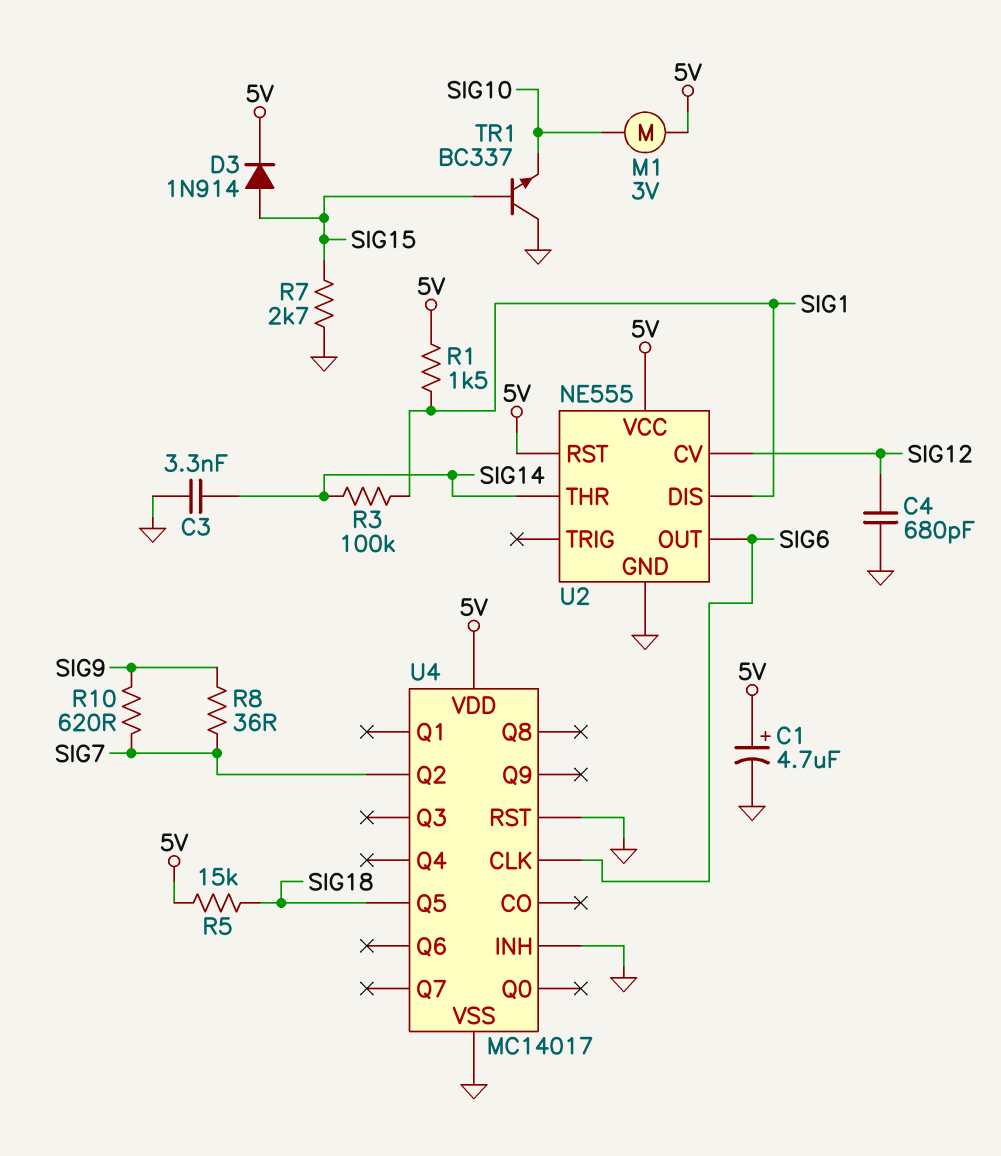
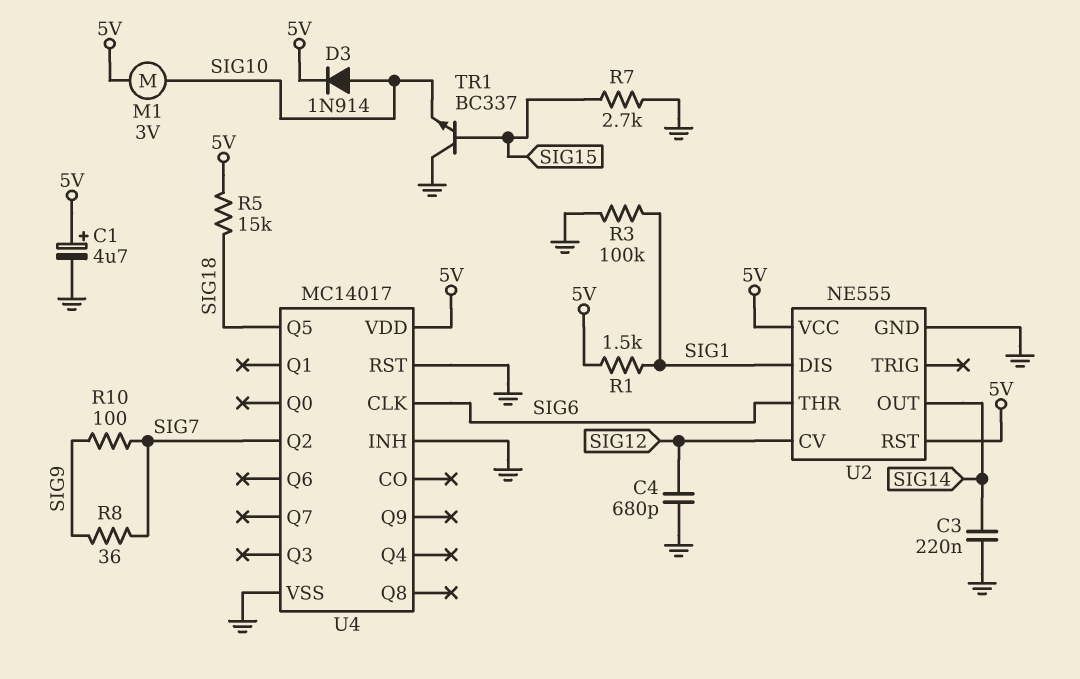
C3: 3.3nF (GND, SIG14) -> 220nF (GND, SIG14)
D3: diode 1N914 (A SIG15, K 5V) -> diode 1N914 (A SIG10, K 5V)
R3: 100k (SIG1, SIG14) -> 100k (GND, SIG1)
R10: 620 (SIG7, SIG9) -> 100 (SIG7, SIG9)
U2 pin OUT: SIG6 -> SIG14
U2 pin THR: SIG14 -> SIG6

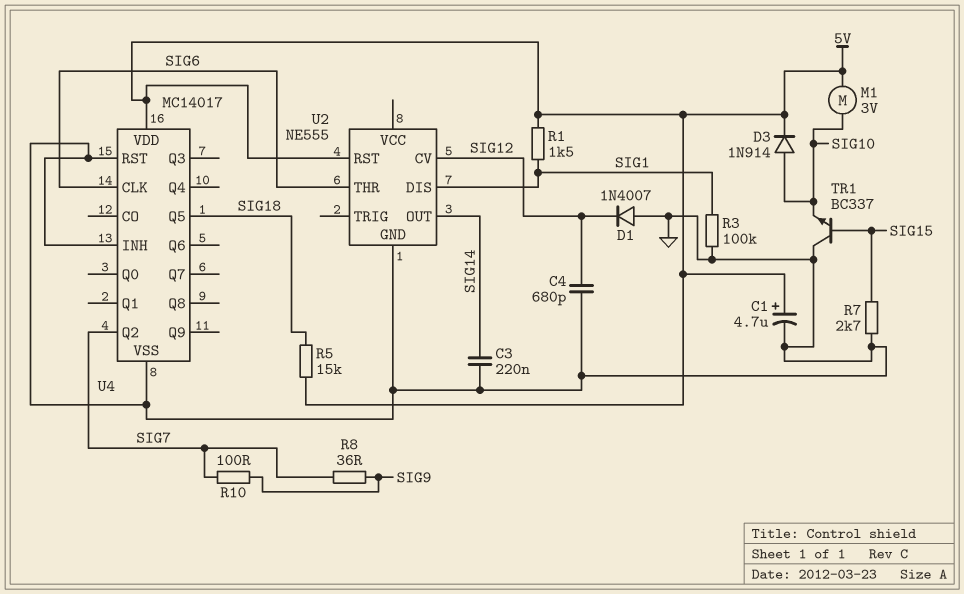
D1: none -> diode 1N4007 (A GND, K SIG12)
U2 pin VCC: 5V -> none

